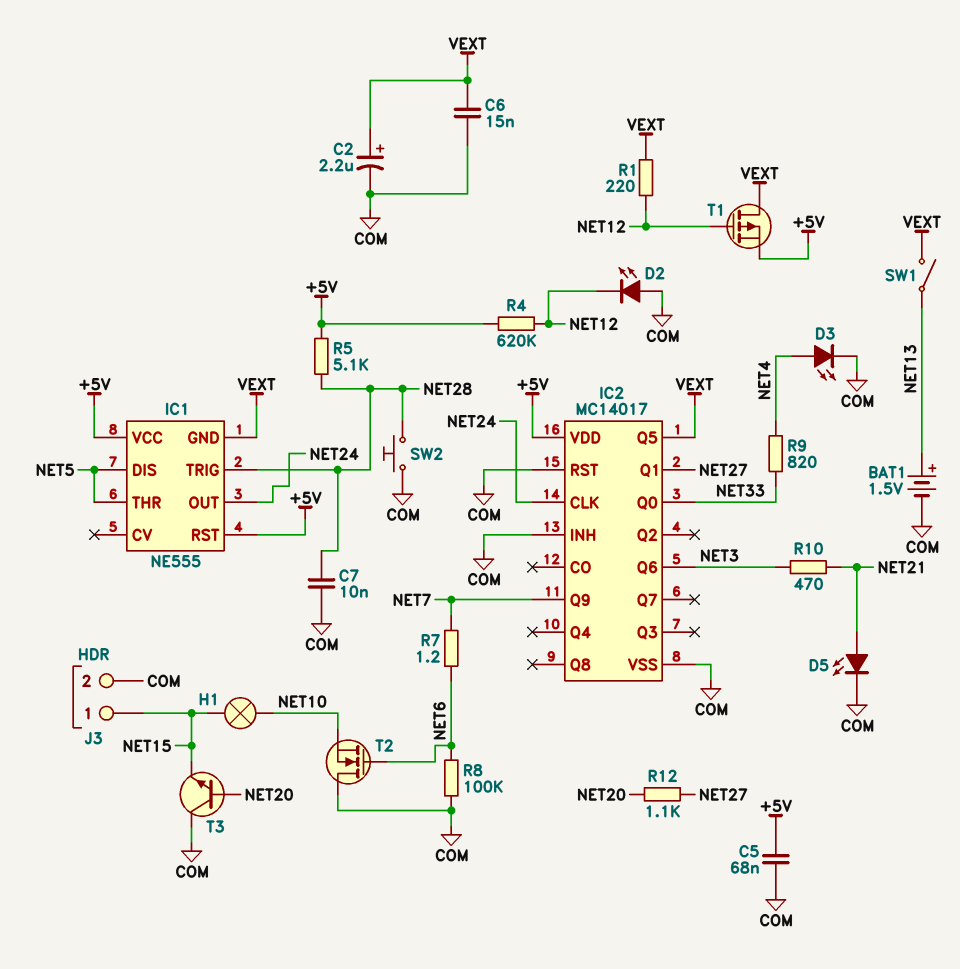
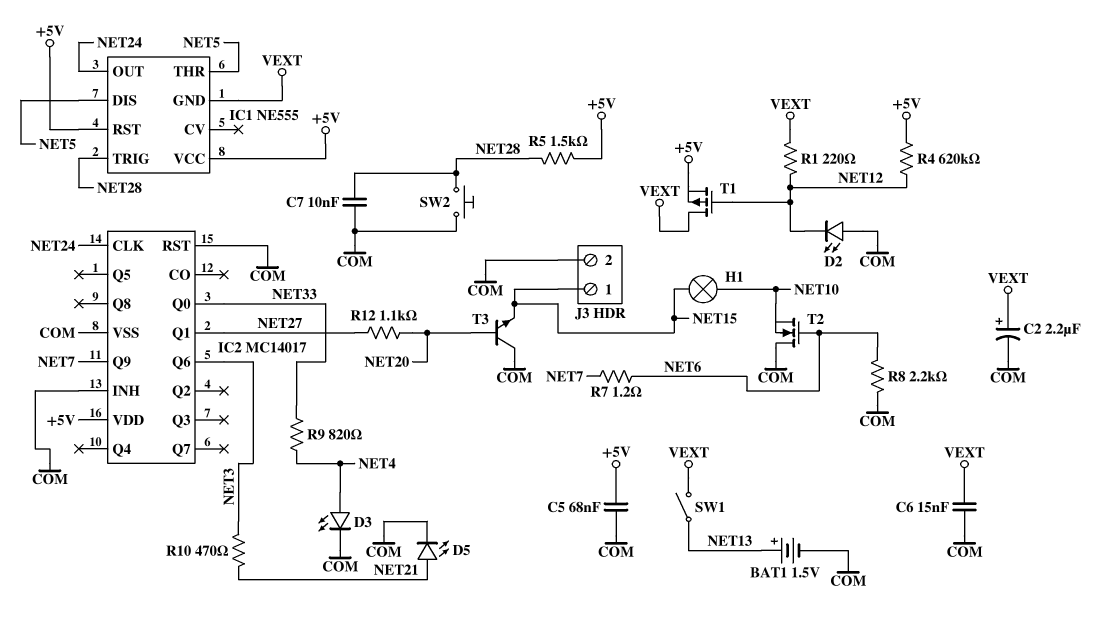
IC2 pin Q5: VEXT -> none
R5: 5.1k (+5V, NET28) -> 1.5k (+5V, NET28)
R8: 100k (COM, NET6) -> 2.2k (COM, NET6)

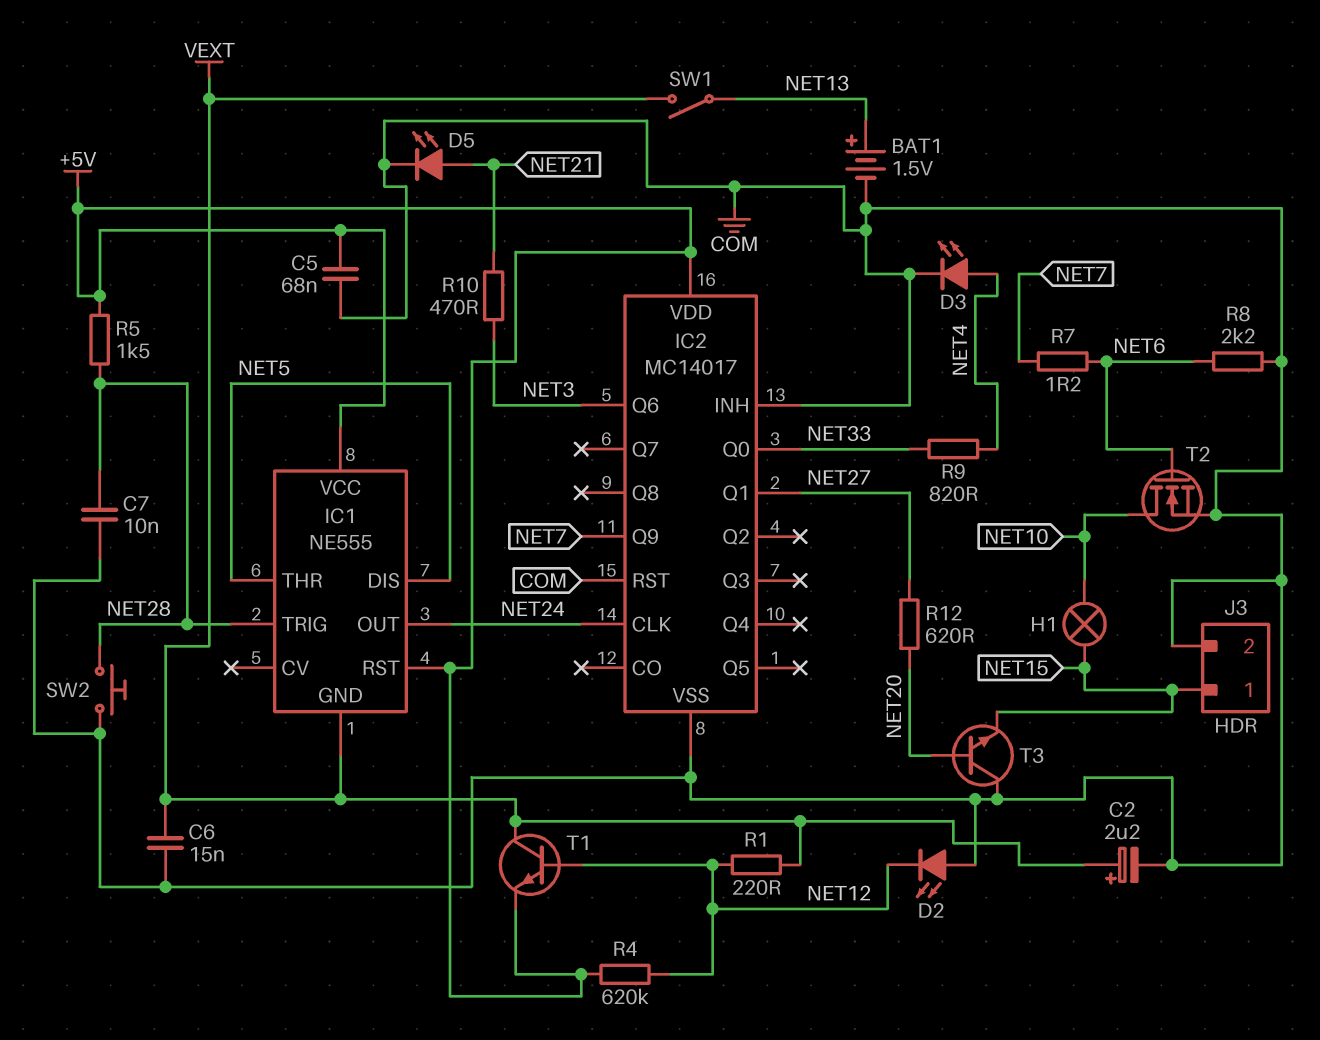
R12: 1.1k (NET20, NET27) -> 620 (NET20, NET27)
T1: PMOS (G NET12, D VEXT, S +5V) -> NPN (B NET12, C VEXT, E +5V)
T2: NMOS (G NET6, D COM, S NET10) -> NMOS (G NET6, D NET10, S COM)

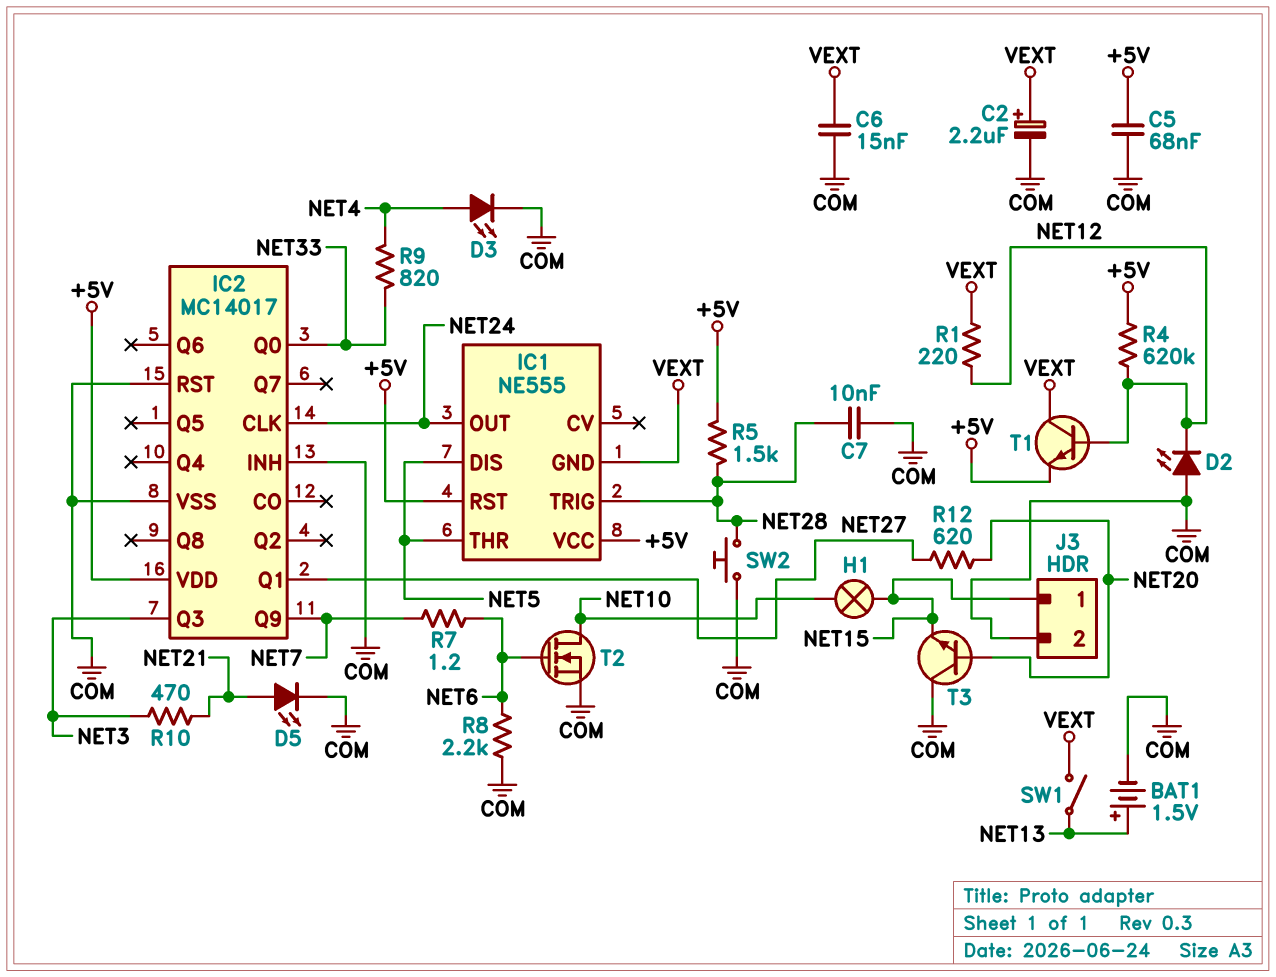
IC2 pin Q3: none -> NET3
IC2 pin Q6: NET3 -> none

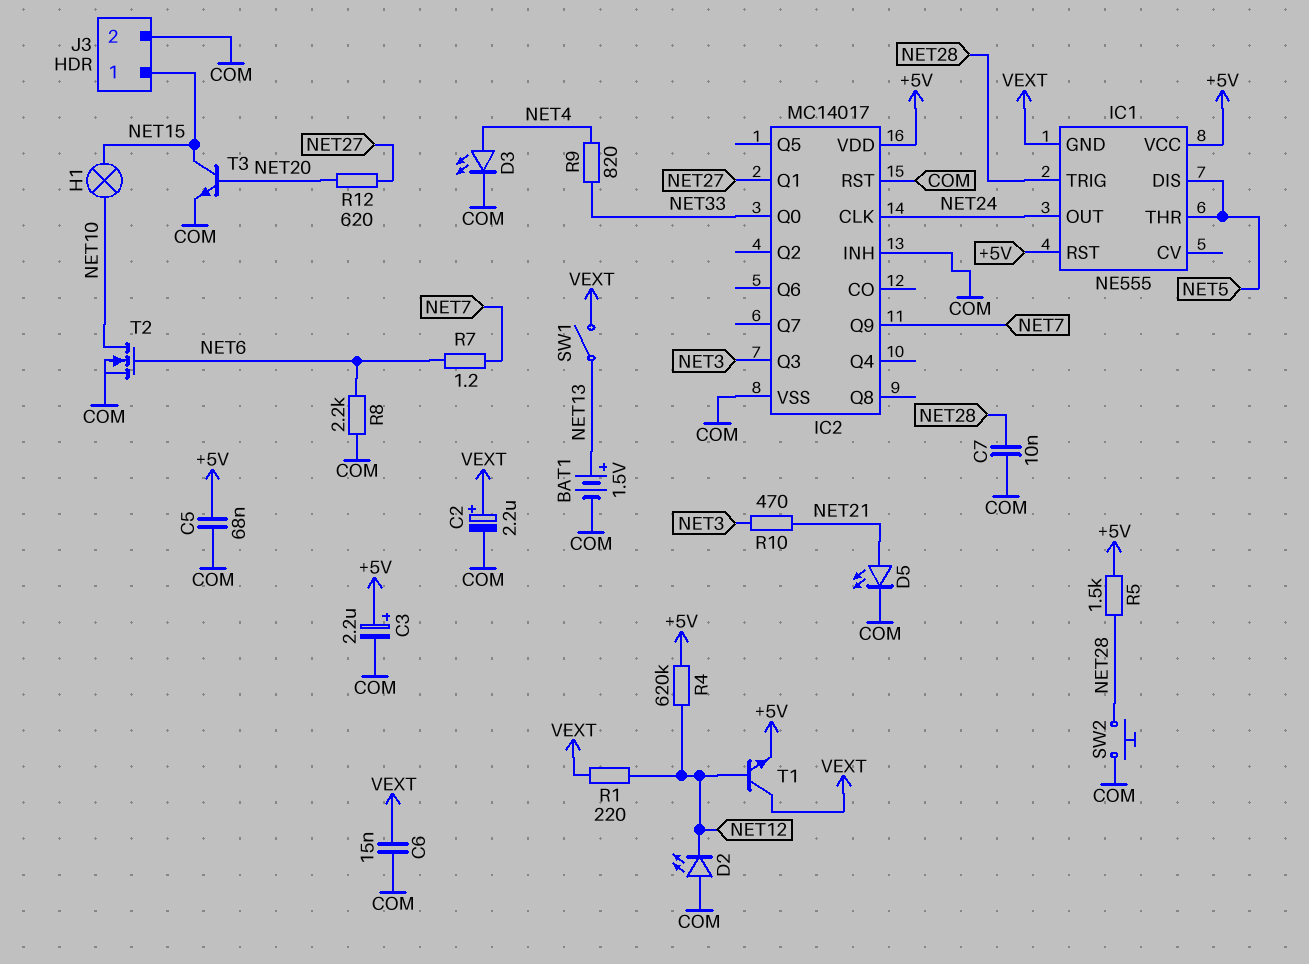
C3: none -> 2.2uF (plus +5V, minus COM)
T3: NPN (B NET20, C COM, E NET15) -> NPN (B NET20, C NET15, E COM)

